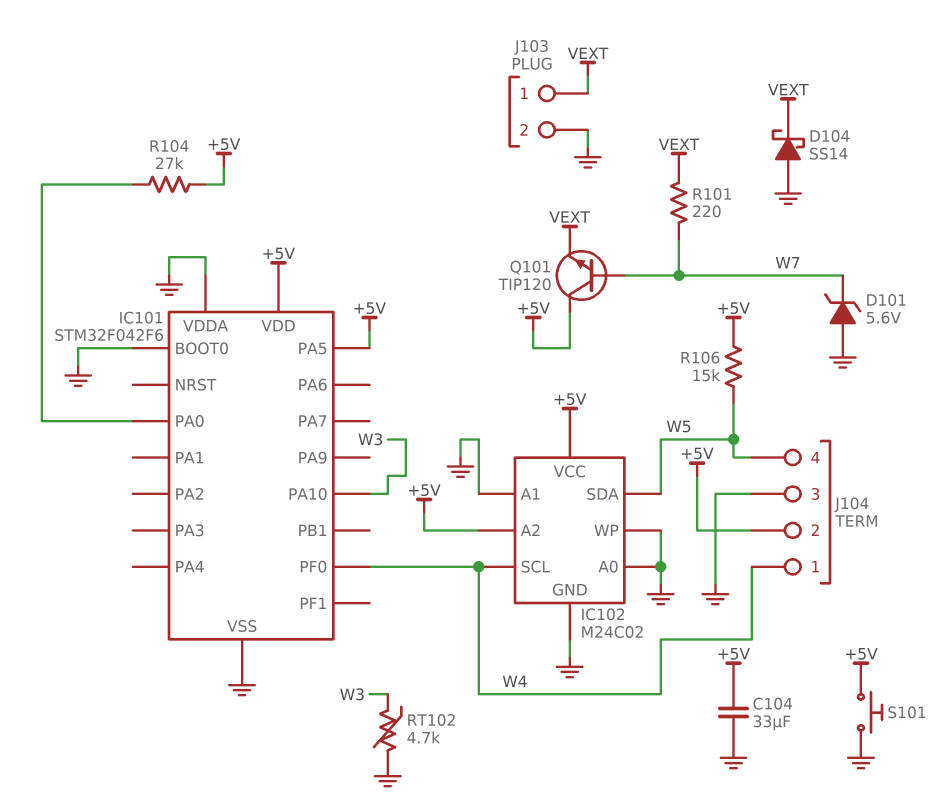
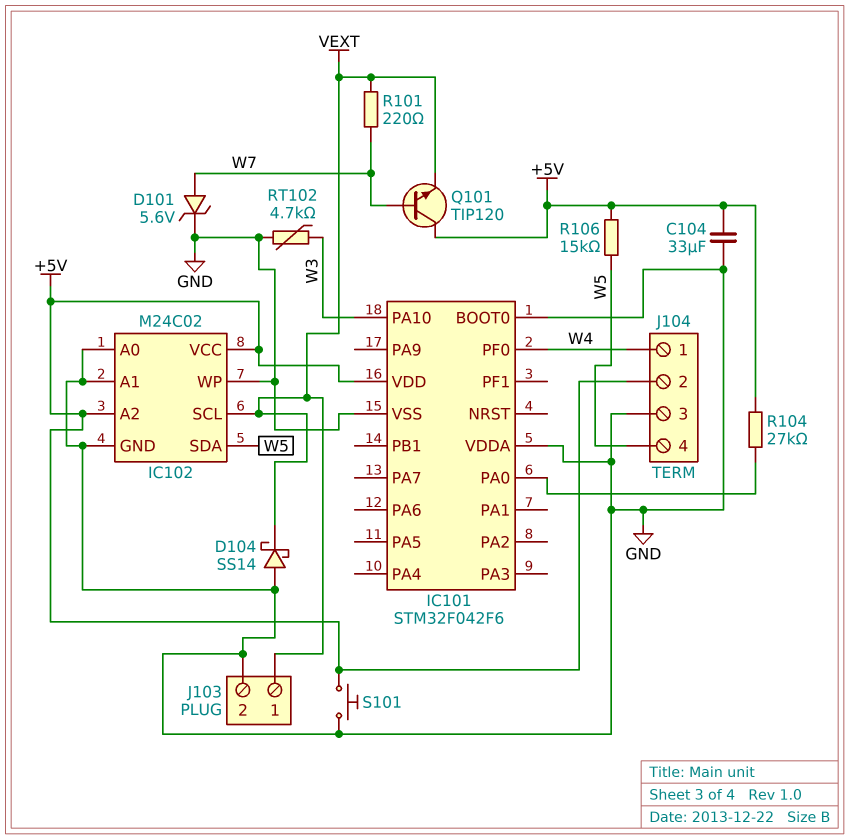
D101: zener 5.6V (A GND, K W7) -> zener 5.6V (A W7, K GND)
IC101 pin PA5: +5V -> none
IC102 pin SCL: W4 -> VEXT

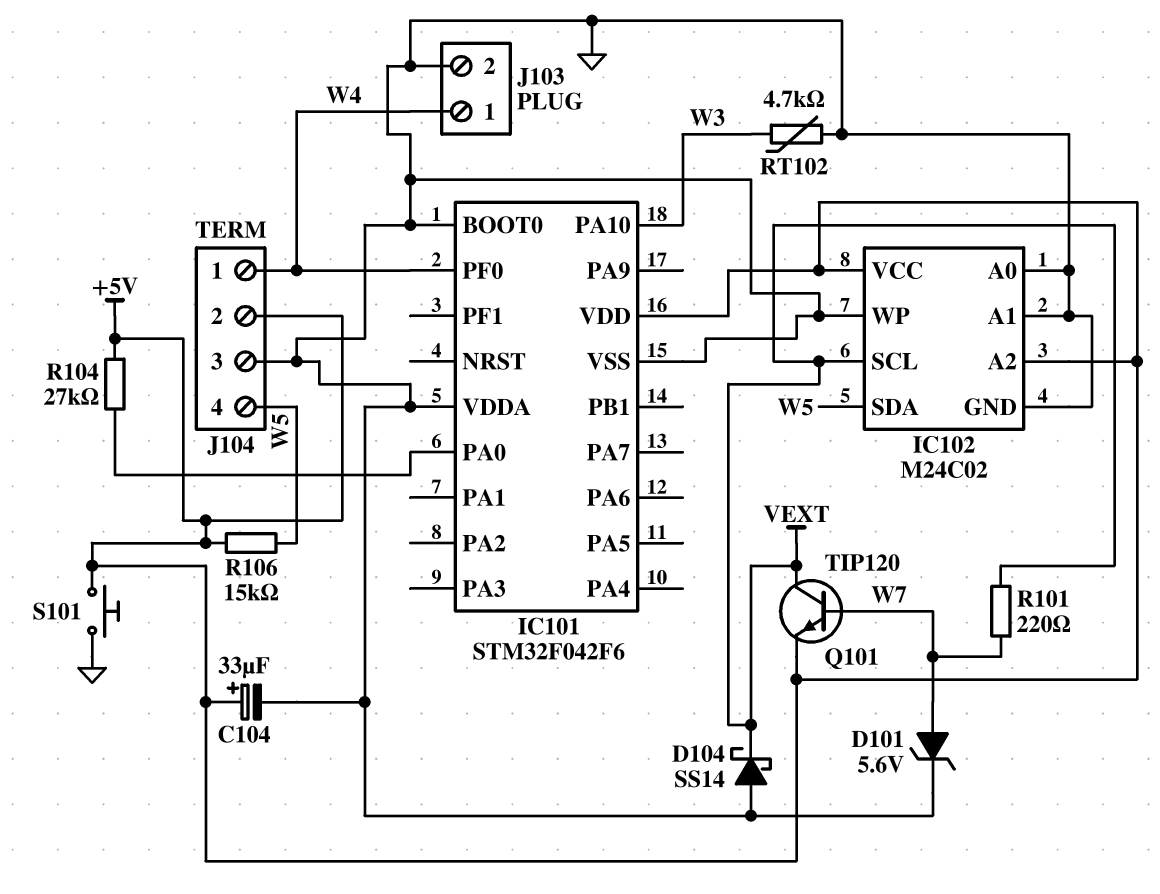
C104: 33uF (+5V, GND) -> 33uF (plus +5V, minus GND)
J103 pin 1: VEXT -> W4
Q101: NPN TIP120 (B W7, C +5V, E VEXT) -> NPN TIP120 (B W7, C VEXT, E +5V)

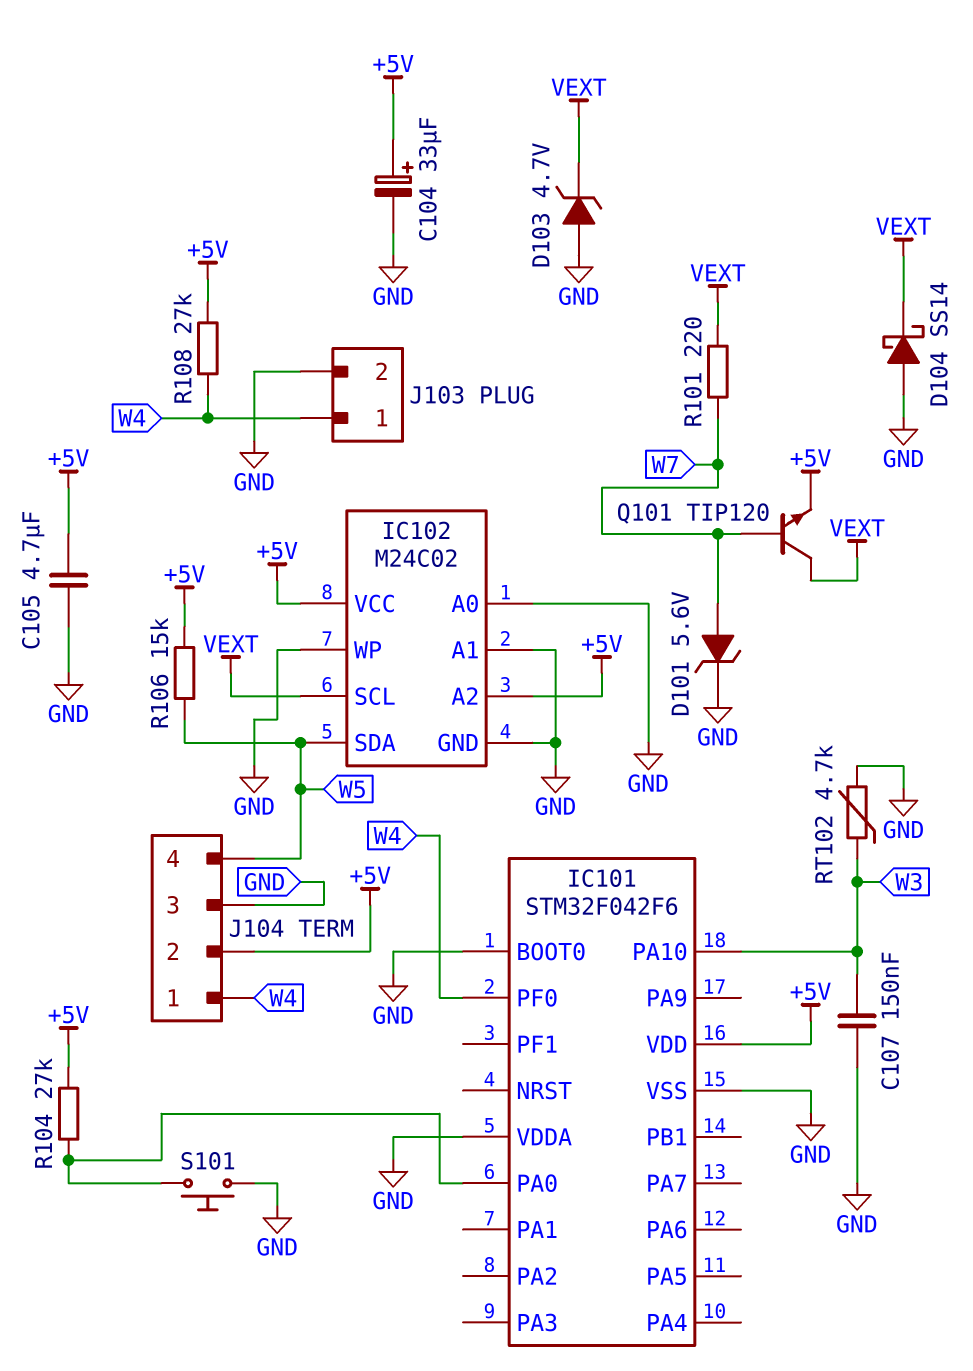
C105: none -> 4.7uF (+5V, GND)
C107: none -> 150nF (GND, W3)
D103: none -> zener 4.7V (A GND, K VEXT)
R108: none -> 27k (+5V, W4)
S101: button (+5V, GND) -> button (GND, IC101/PA0)

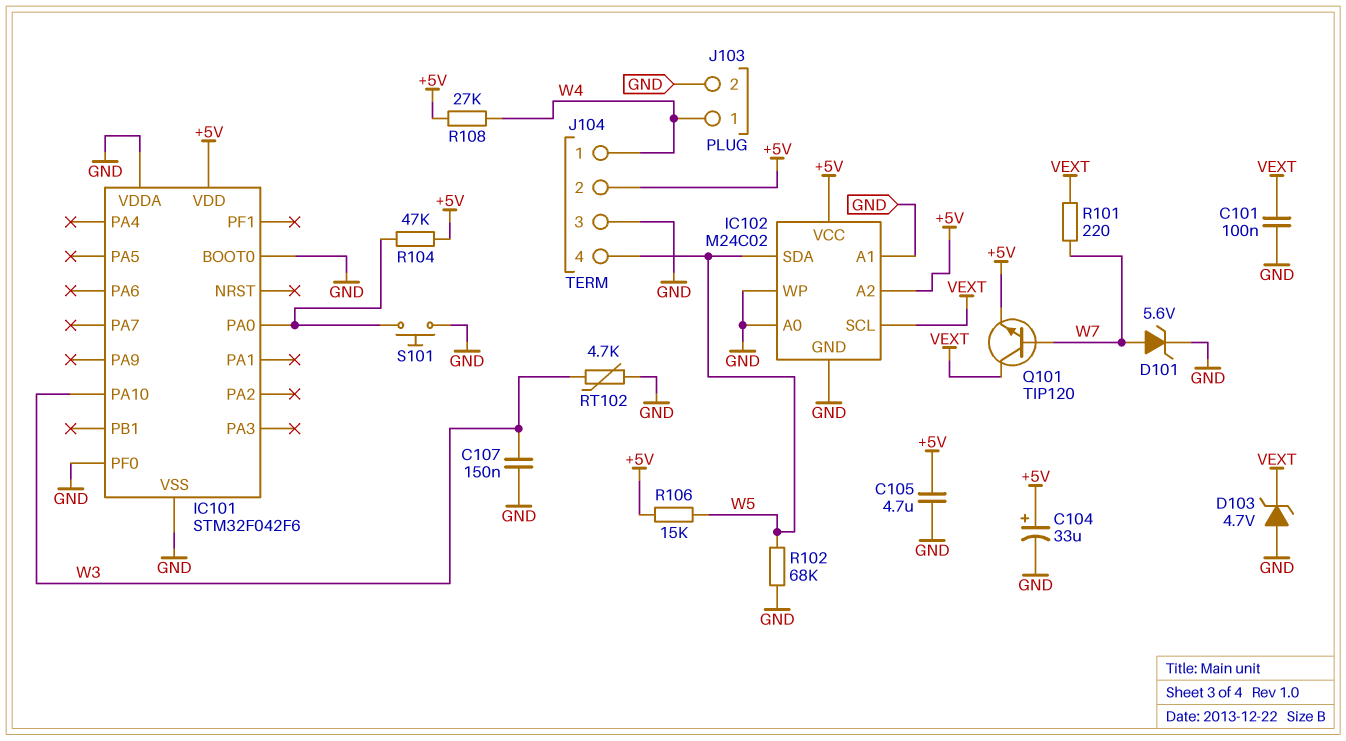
C101: none -> 100nF (GND, VEXT)
D104: schottky SS14 (A GND, K VEXT) -> none
IC101 pin PF0: W4 -> GND
R102: none -> 68k (GND, W5)
R104: 27k (+5V, IC101/PA0) -> 47k (+5V, IC101/PA0)

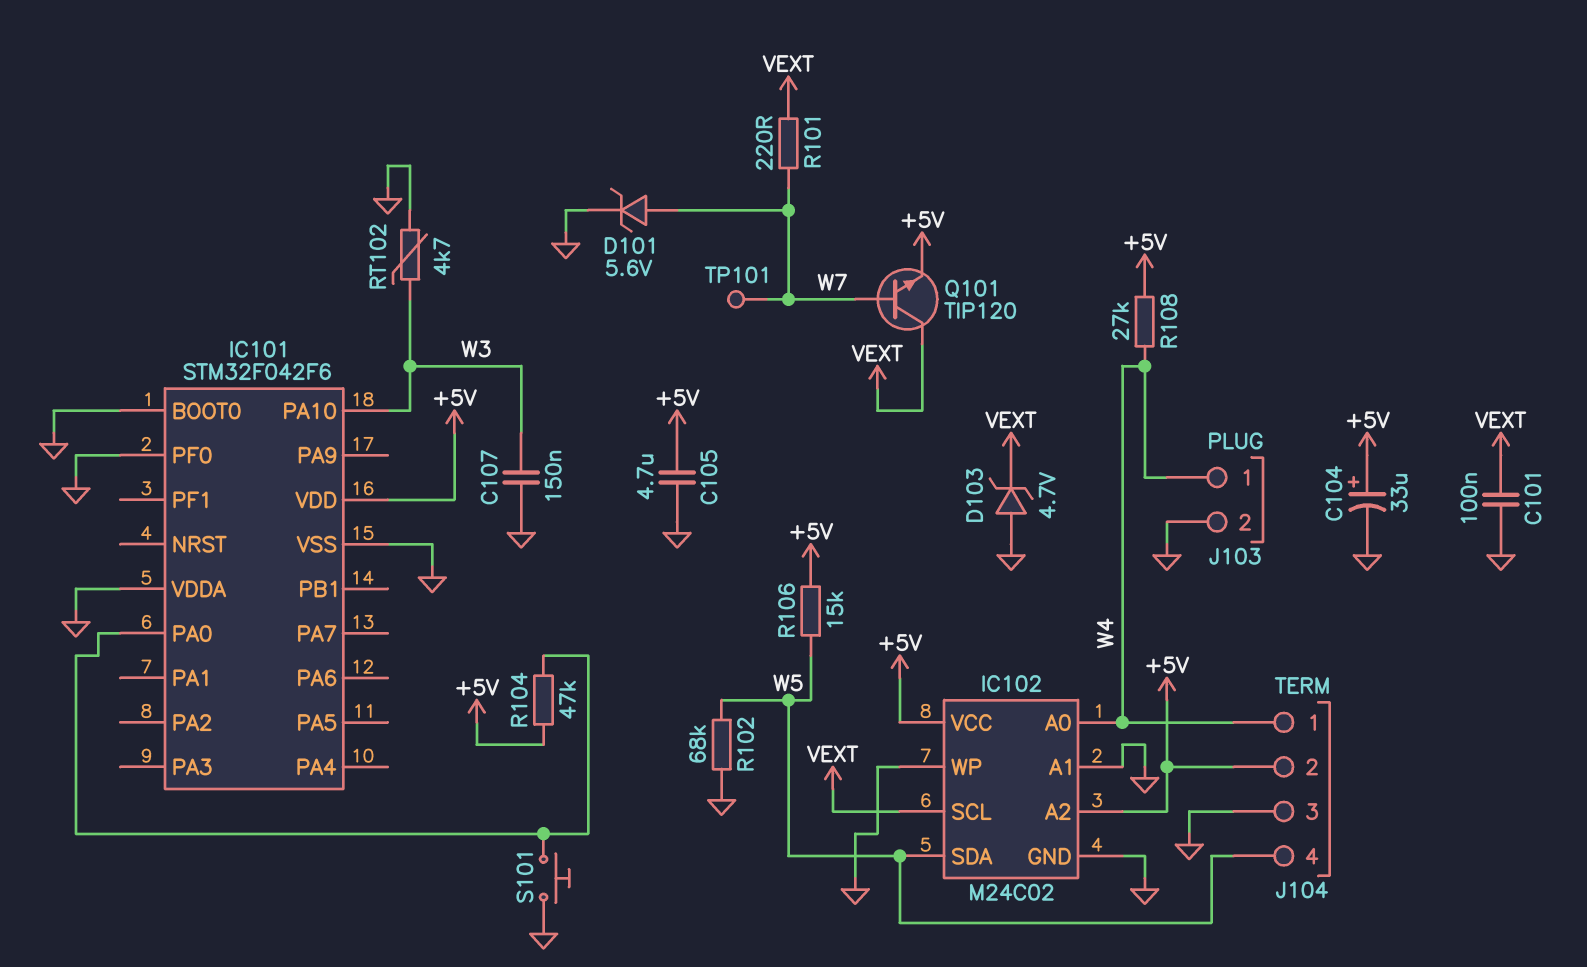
IC102 pin A0: GND -> W4
TP101: none -> test point (W7)

